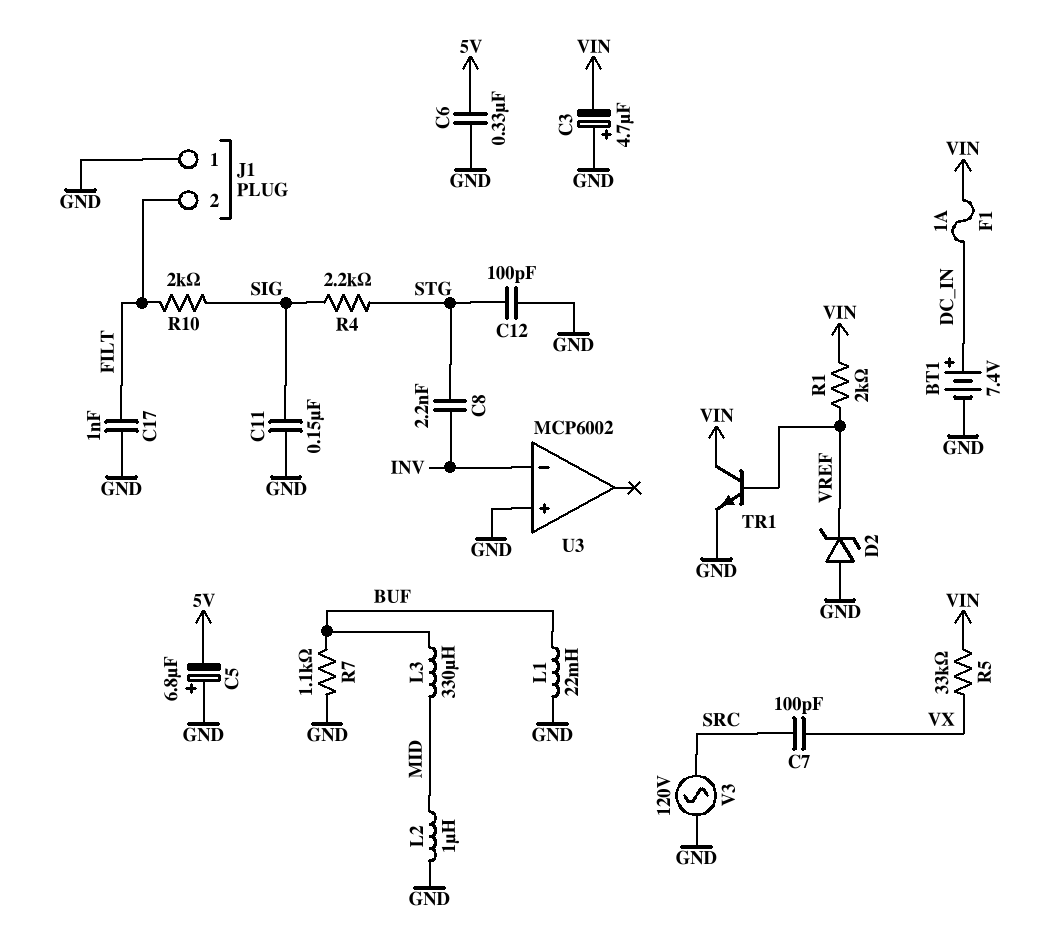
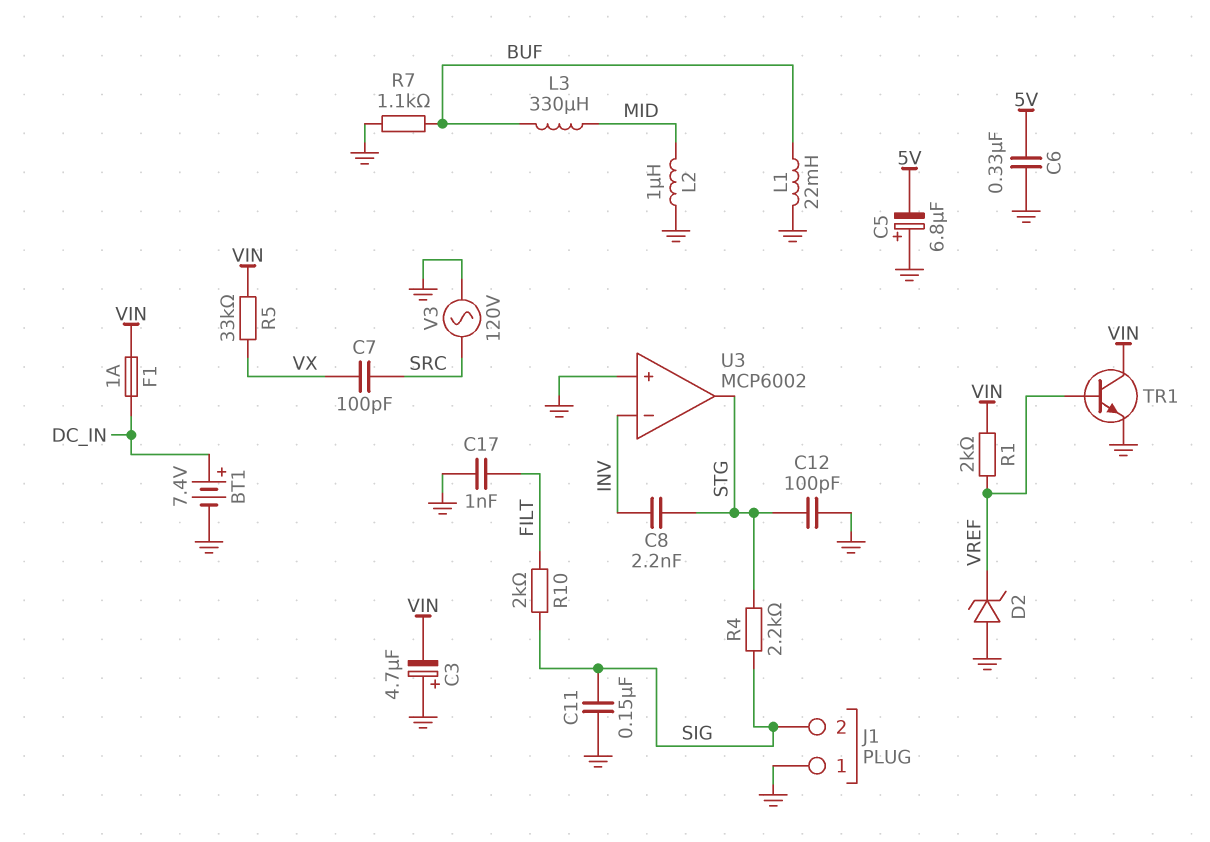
J1 pin 2: FILT -> SIG
U3 pin out: none -> STG

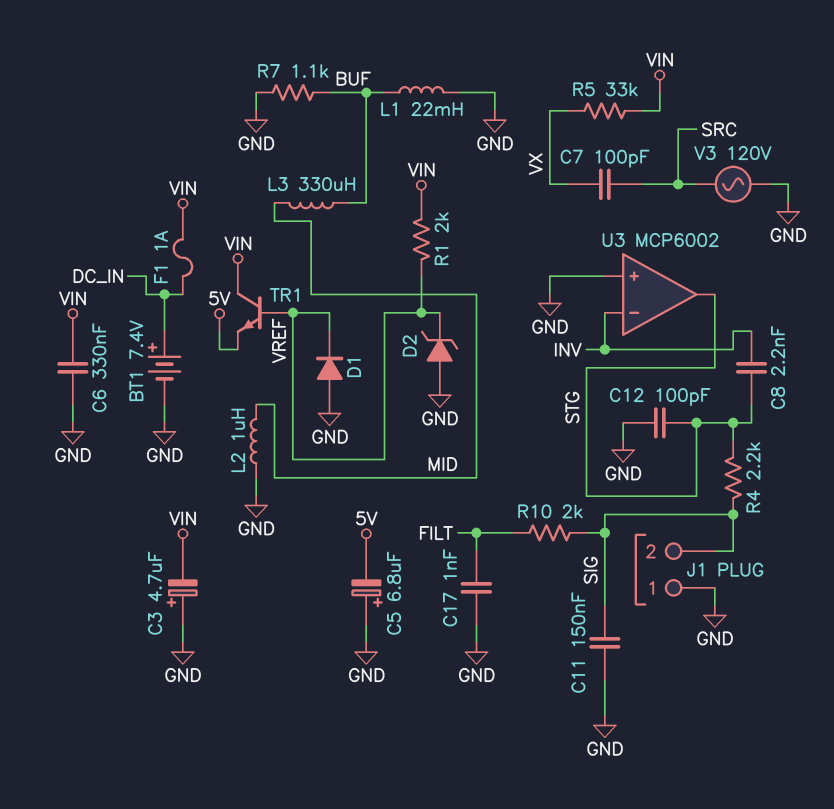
C6: 330nF (5V, GND) -> 330nF (GND, VIN)
D1: none -> diode (A GND, K VREF)
TR1: NPN (B VREF, C VIN, E GND) -> NPN (B VREF, C VIN, E 5V)

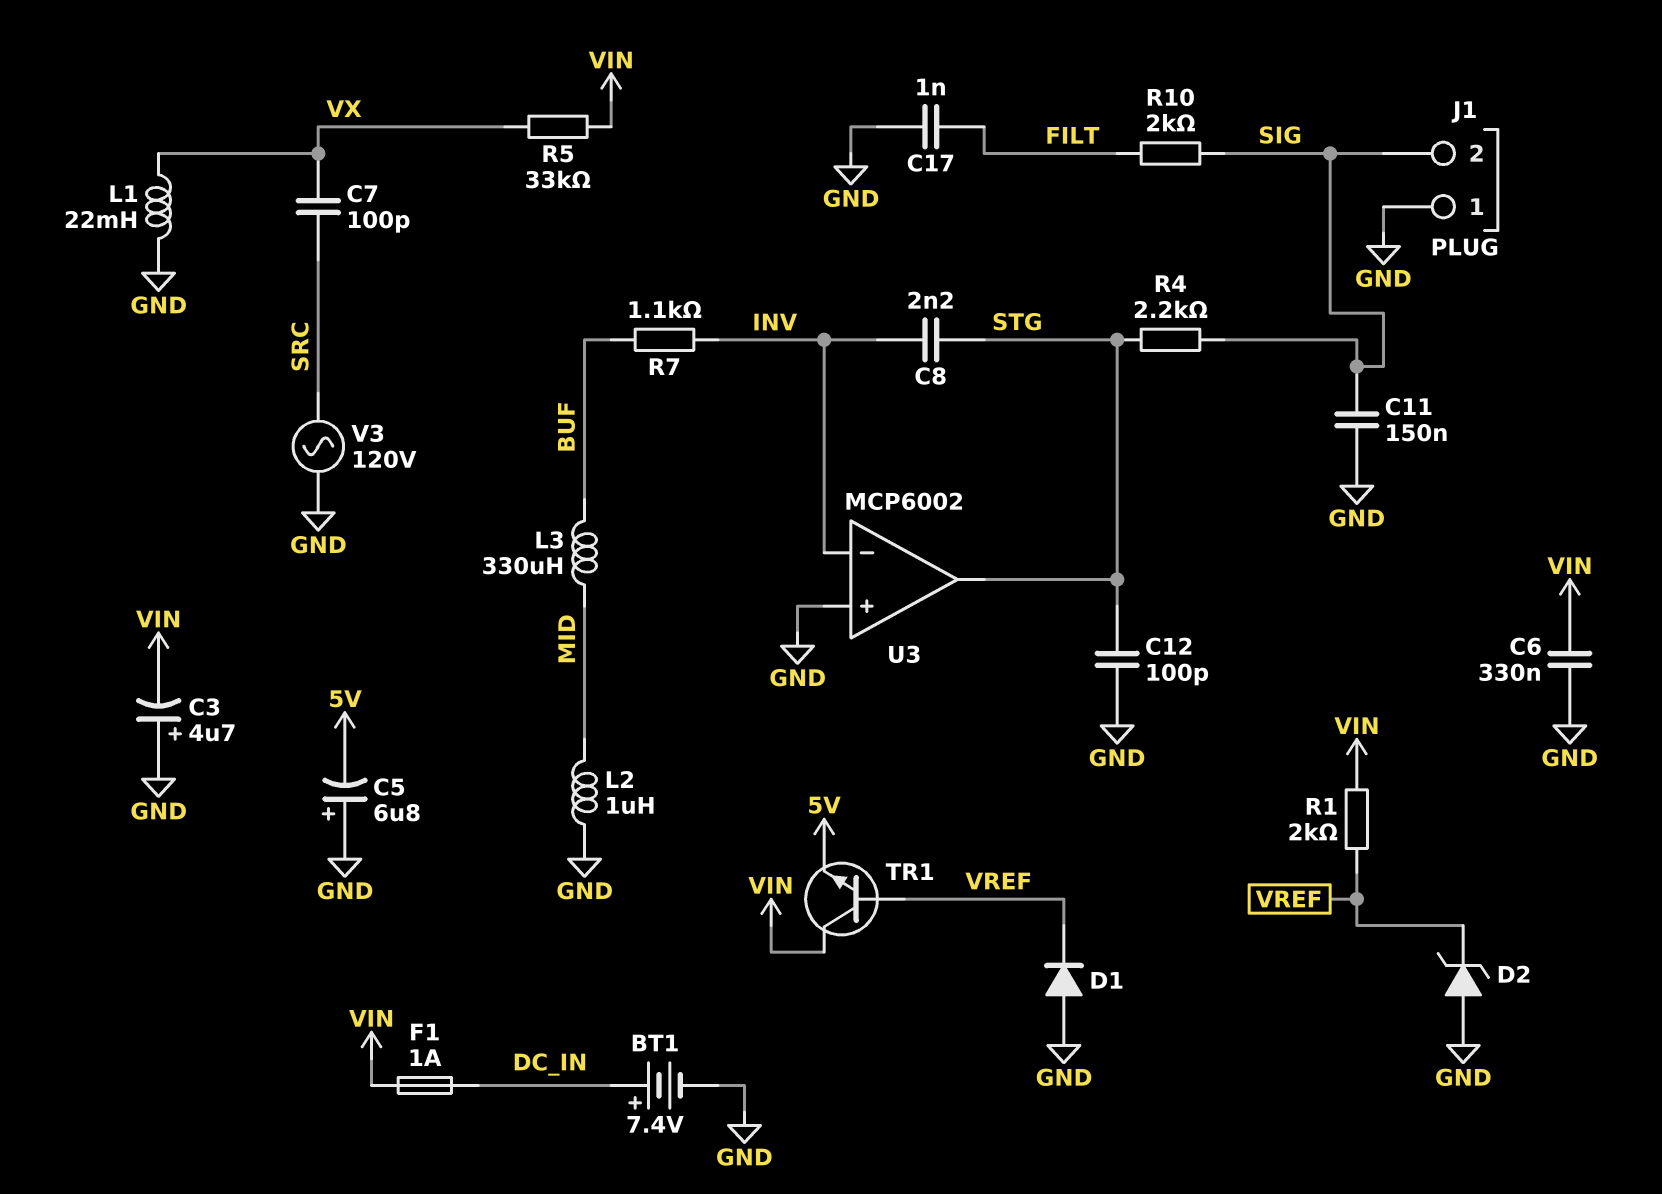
L1: 22mH (BUF, GND) -> 22mH (GND, VX)
R7: 1.1k (BUF, GND) -> 1.1k (BUF, INV)

